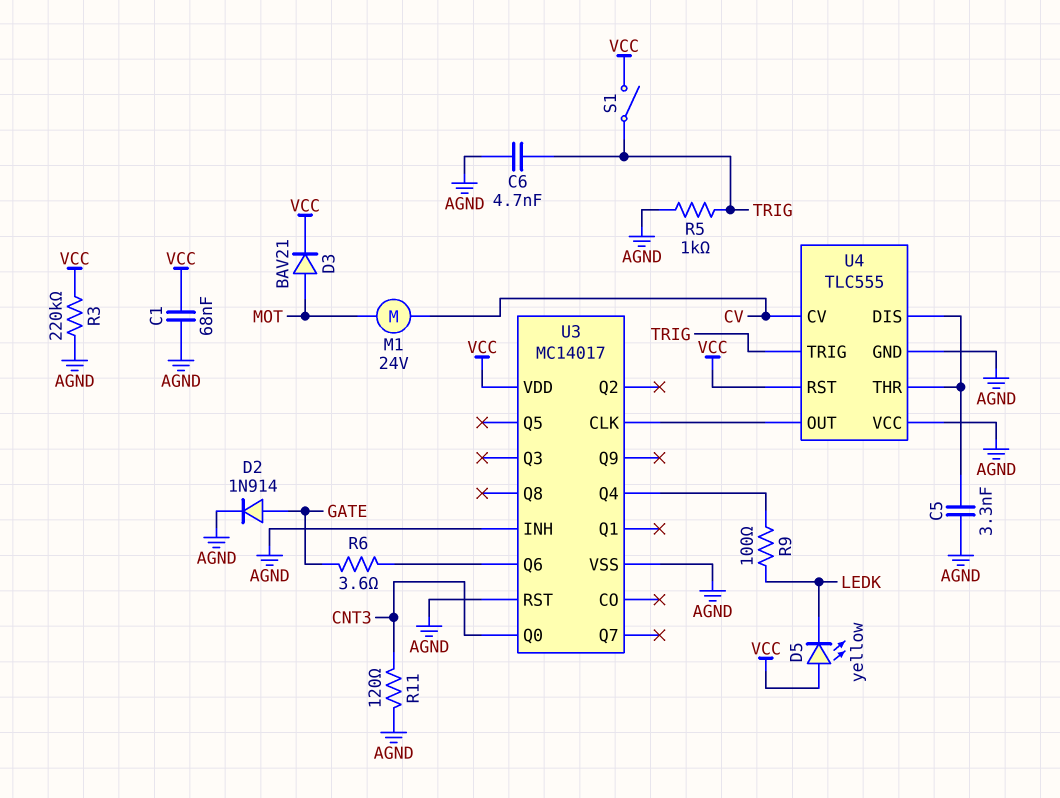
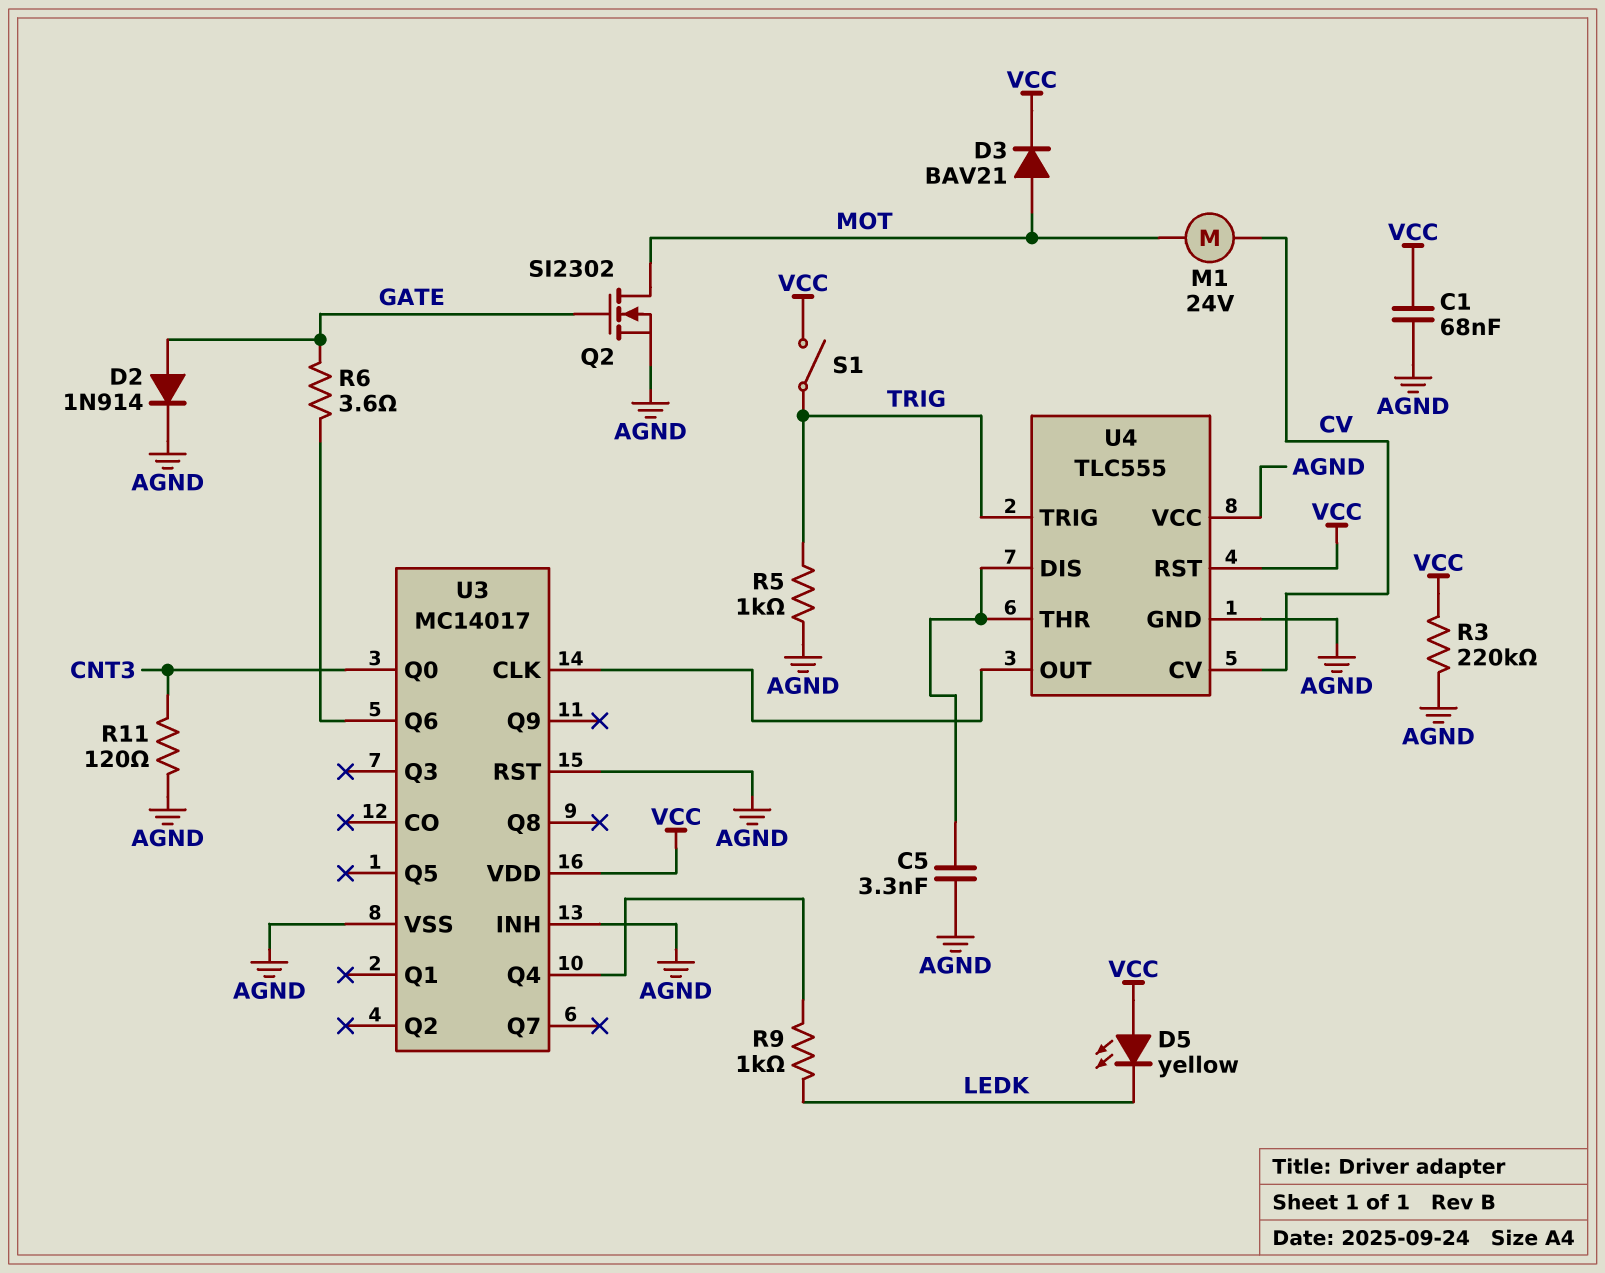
C6: 4.7nF (AGND, TRIG) -> none
Q2: none -> NMOS SI2302 (G GATE, D MOT, S AGND)
R9: 100 (LEDK, U3/Q4) -> 1k (LEDK, U3/Q4)

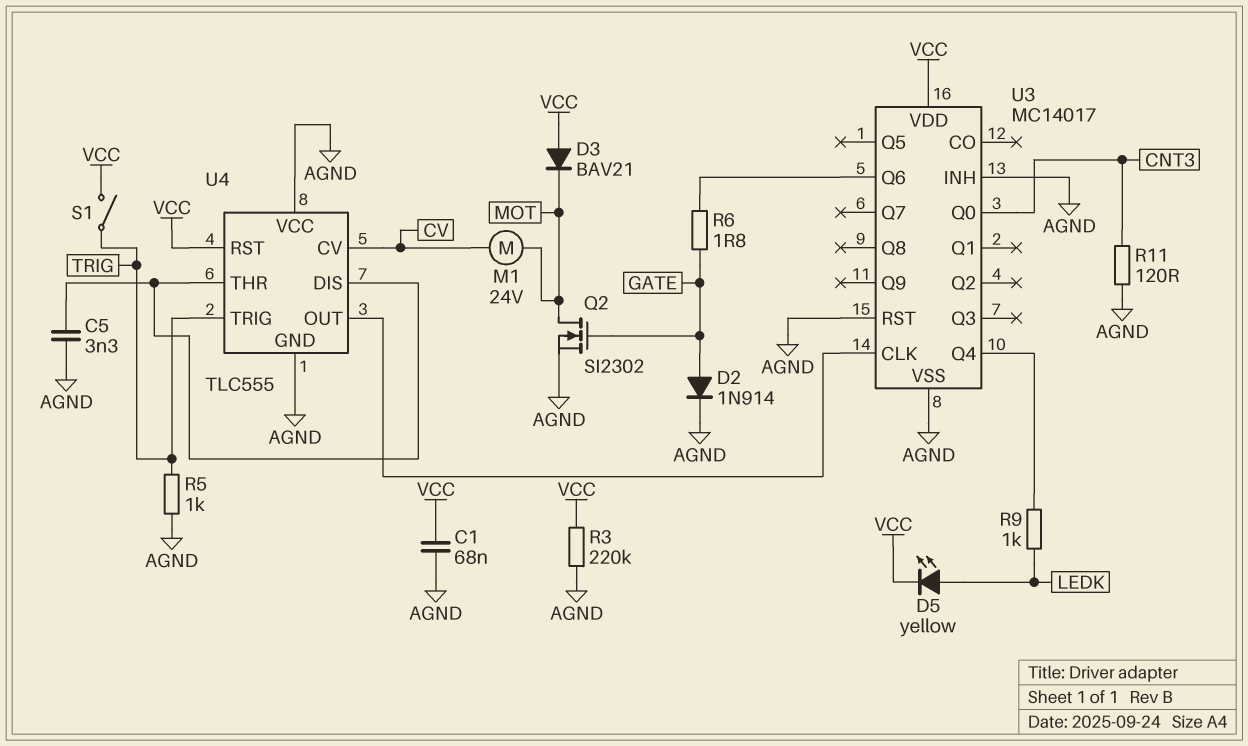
D3: diode BAV21 (A MOT, K VCC) -> diode BAV21 (A VCC, K MOT)
D5: LED yellow (A VCC, K LEDK) -> LED yellow (A LEDK, K VCC)
R6: 3.6 (GATE, U3/Q6) -> 1.8 (GATE, U3/Q6)

